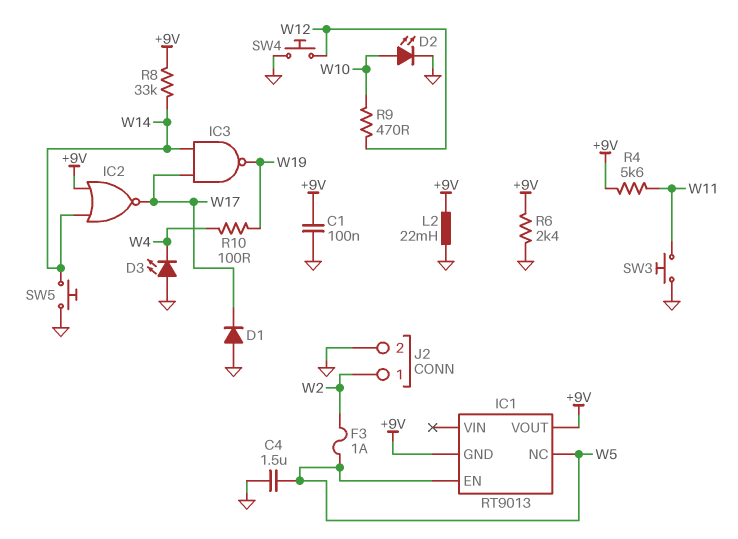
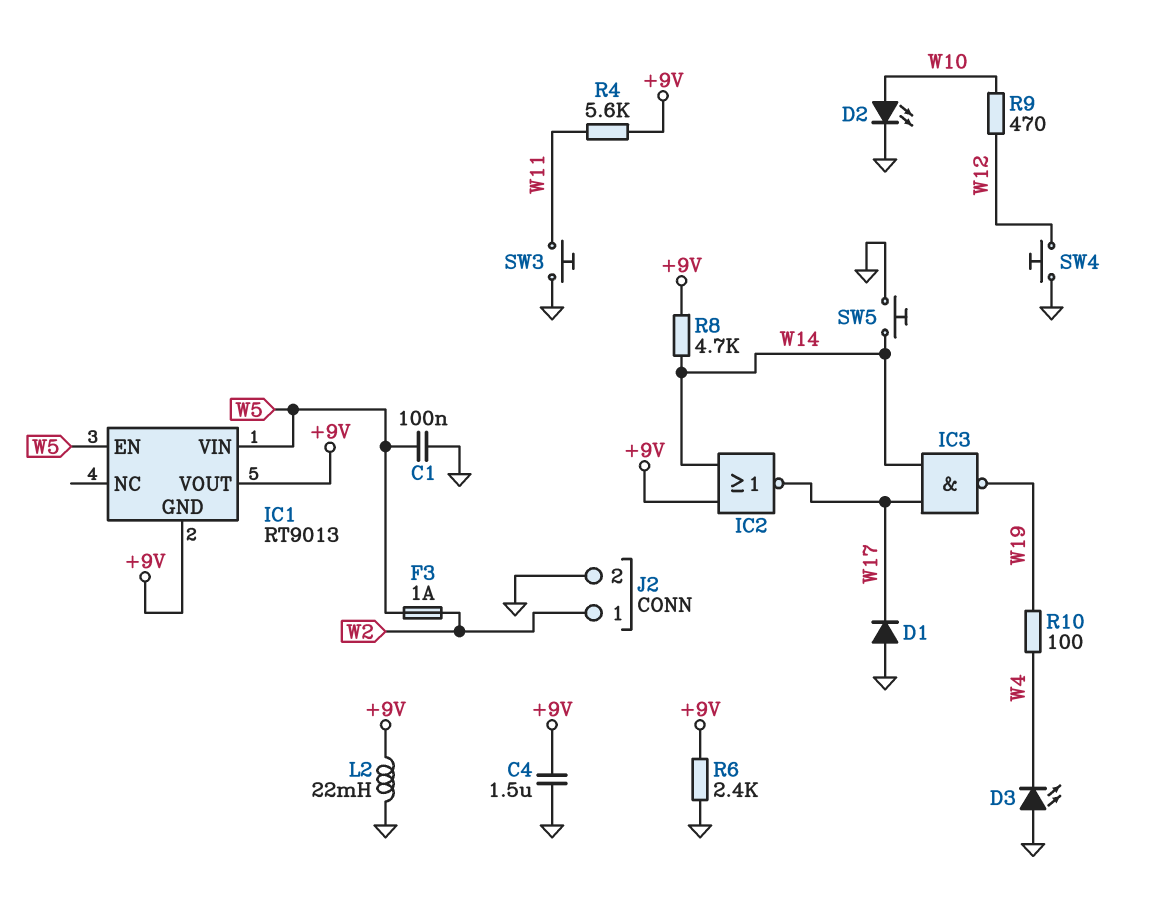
C1: 100nF (+9V, GND) -> 100nF (GND, W5)
C4: 1.5uF (GND, W5) -> 1.5uF (+9V, GND)
IC1 pin NC: W5 -> none
IC1 pin VIN: none -> W5
R8: 33k (+9V, W14) -> 4.7k (+9V, W14)

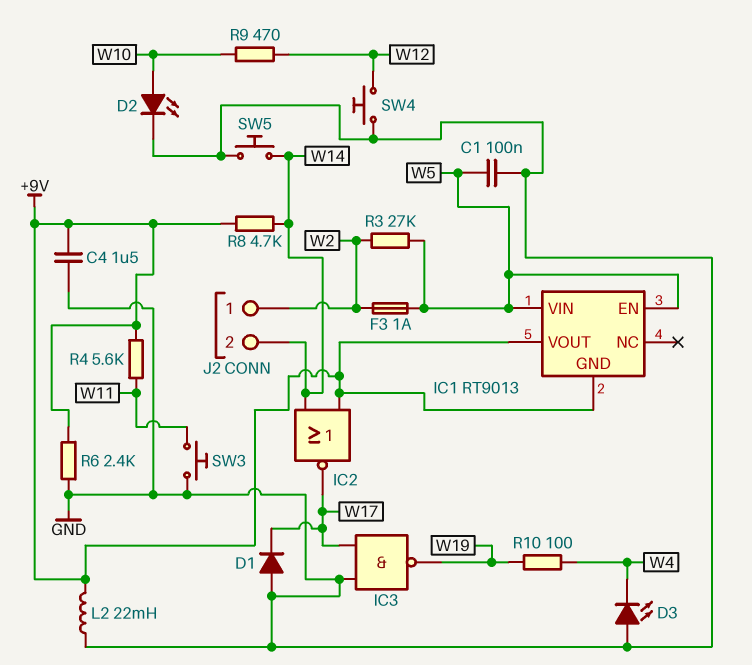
IC3: NAND (in W14, in W17, out W19) -> NAND (in GND, in W17, out W19)
J2 pin 2: GND -> W14
R3: none -> 27k (W2, W5)

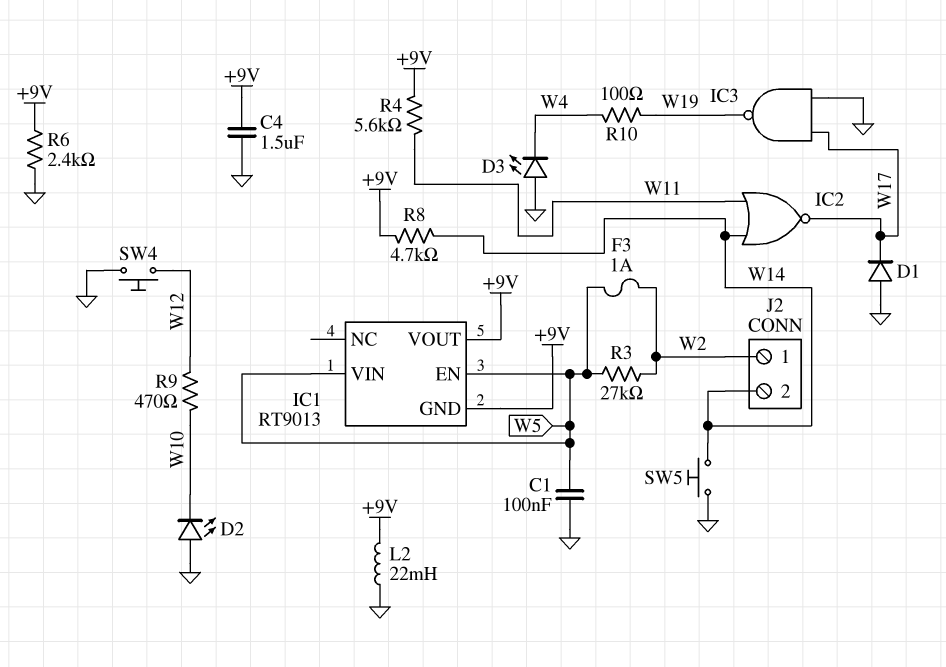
D2: LED (A W10, K GND) -> LED (A GND, K W10)
IC2: NOR (in +9V, in W14, out W17) -> NOR (in W11, in W14, out W17)
SW3: button (GND, W11) -> none

